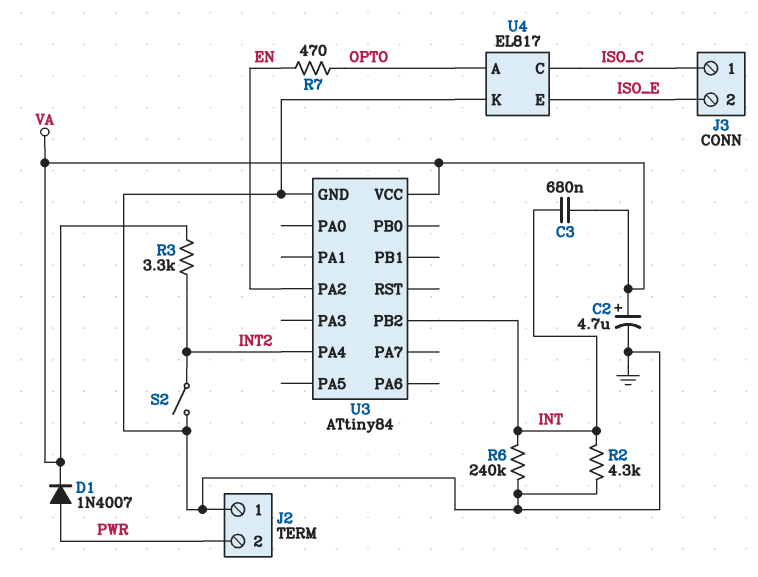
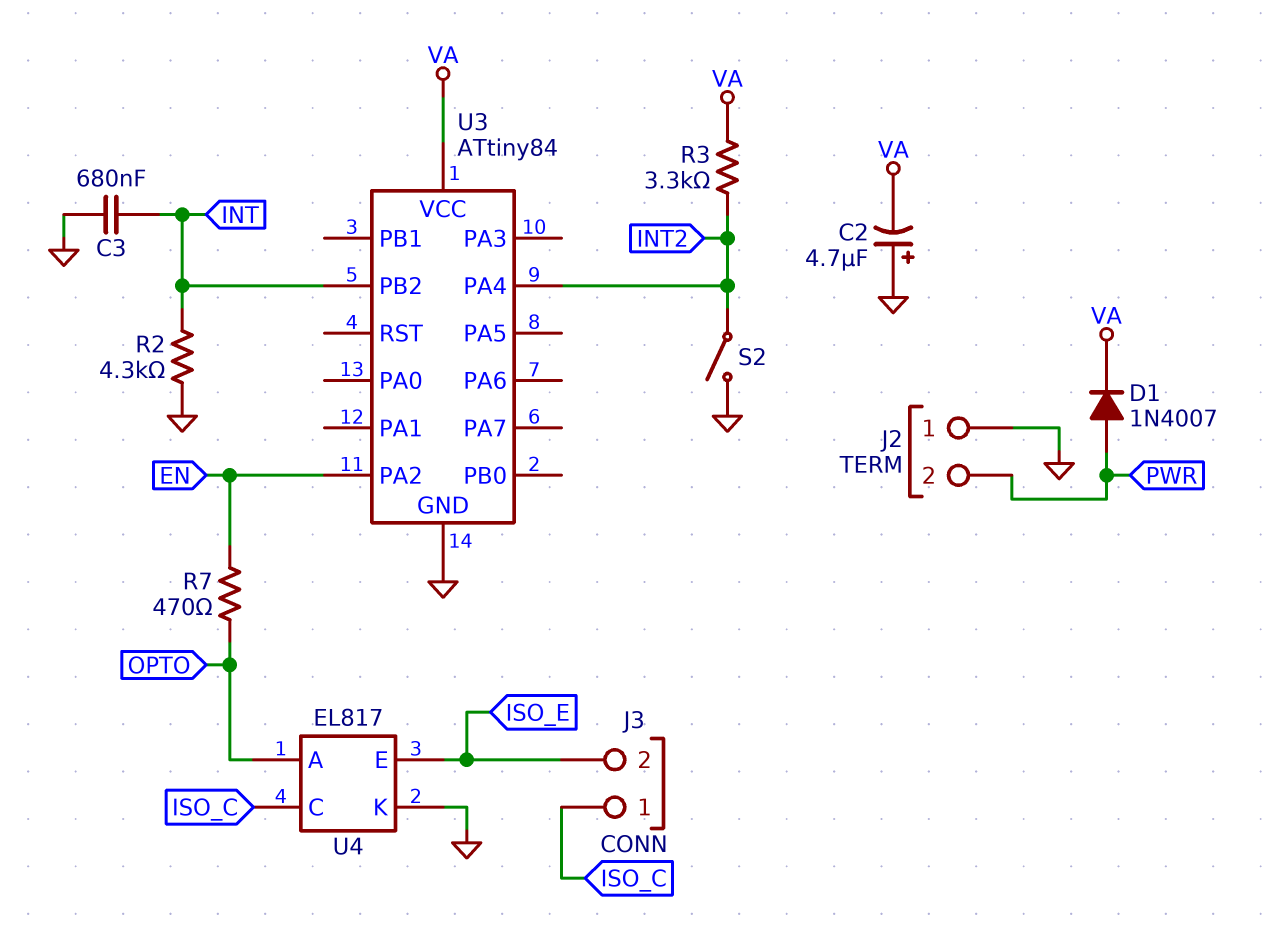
C2: 4.7uF (plus VA, minus GND) -> 4.7uF (plus GND, minus VA)
C3: 680nF (INT, VA) -> 680nF (GND, INT)
R6: 240k (GND, INT) -> none

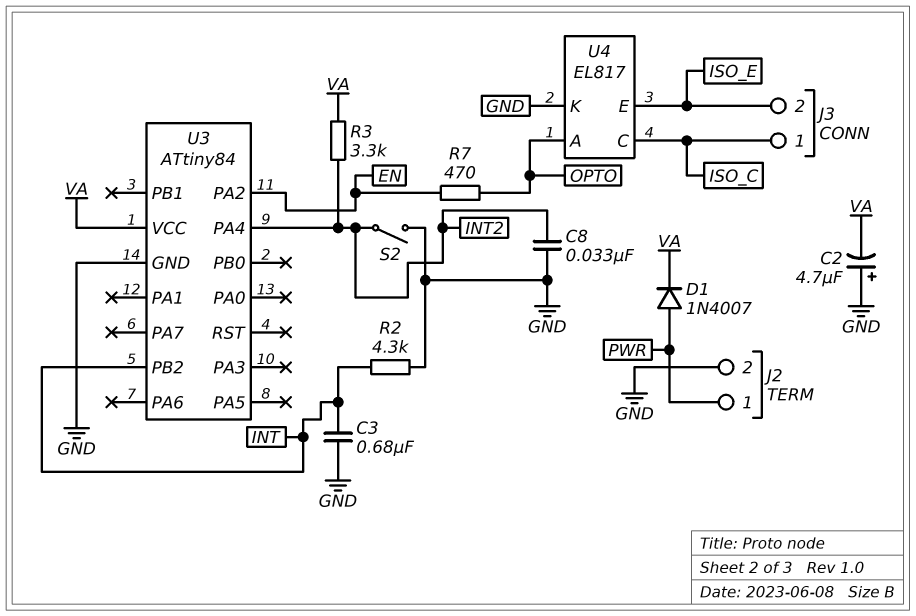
C8: none -> 33nF (GND, INT2)
J2 pin 1: GND -> PWR
J2 pin 2: PWR -> GND

